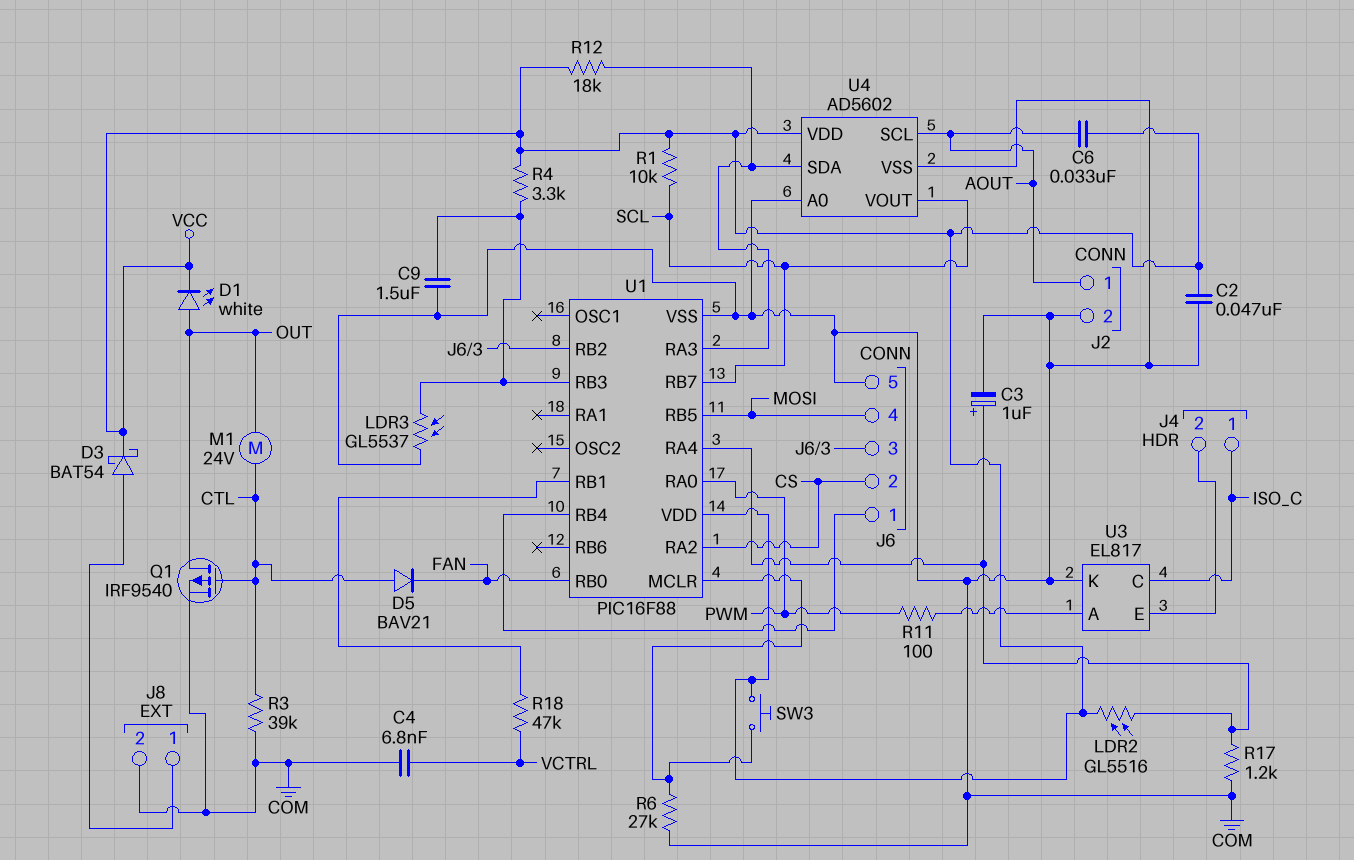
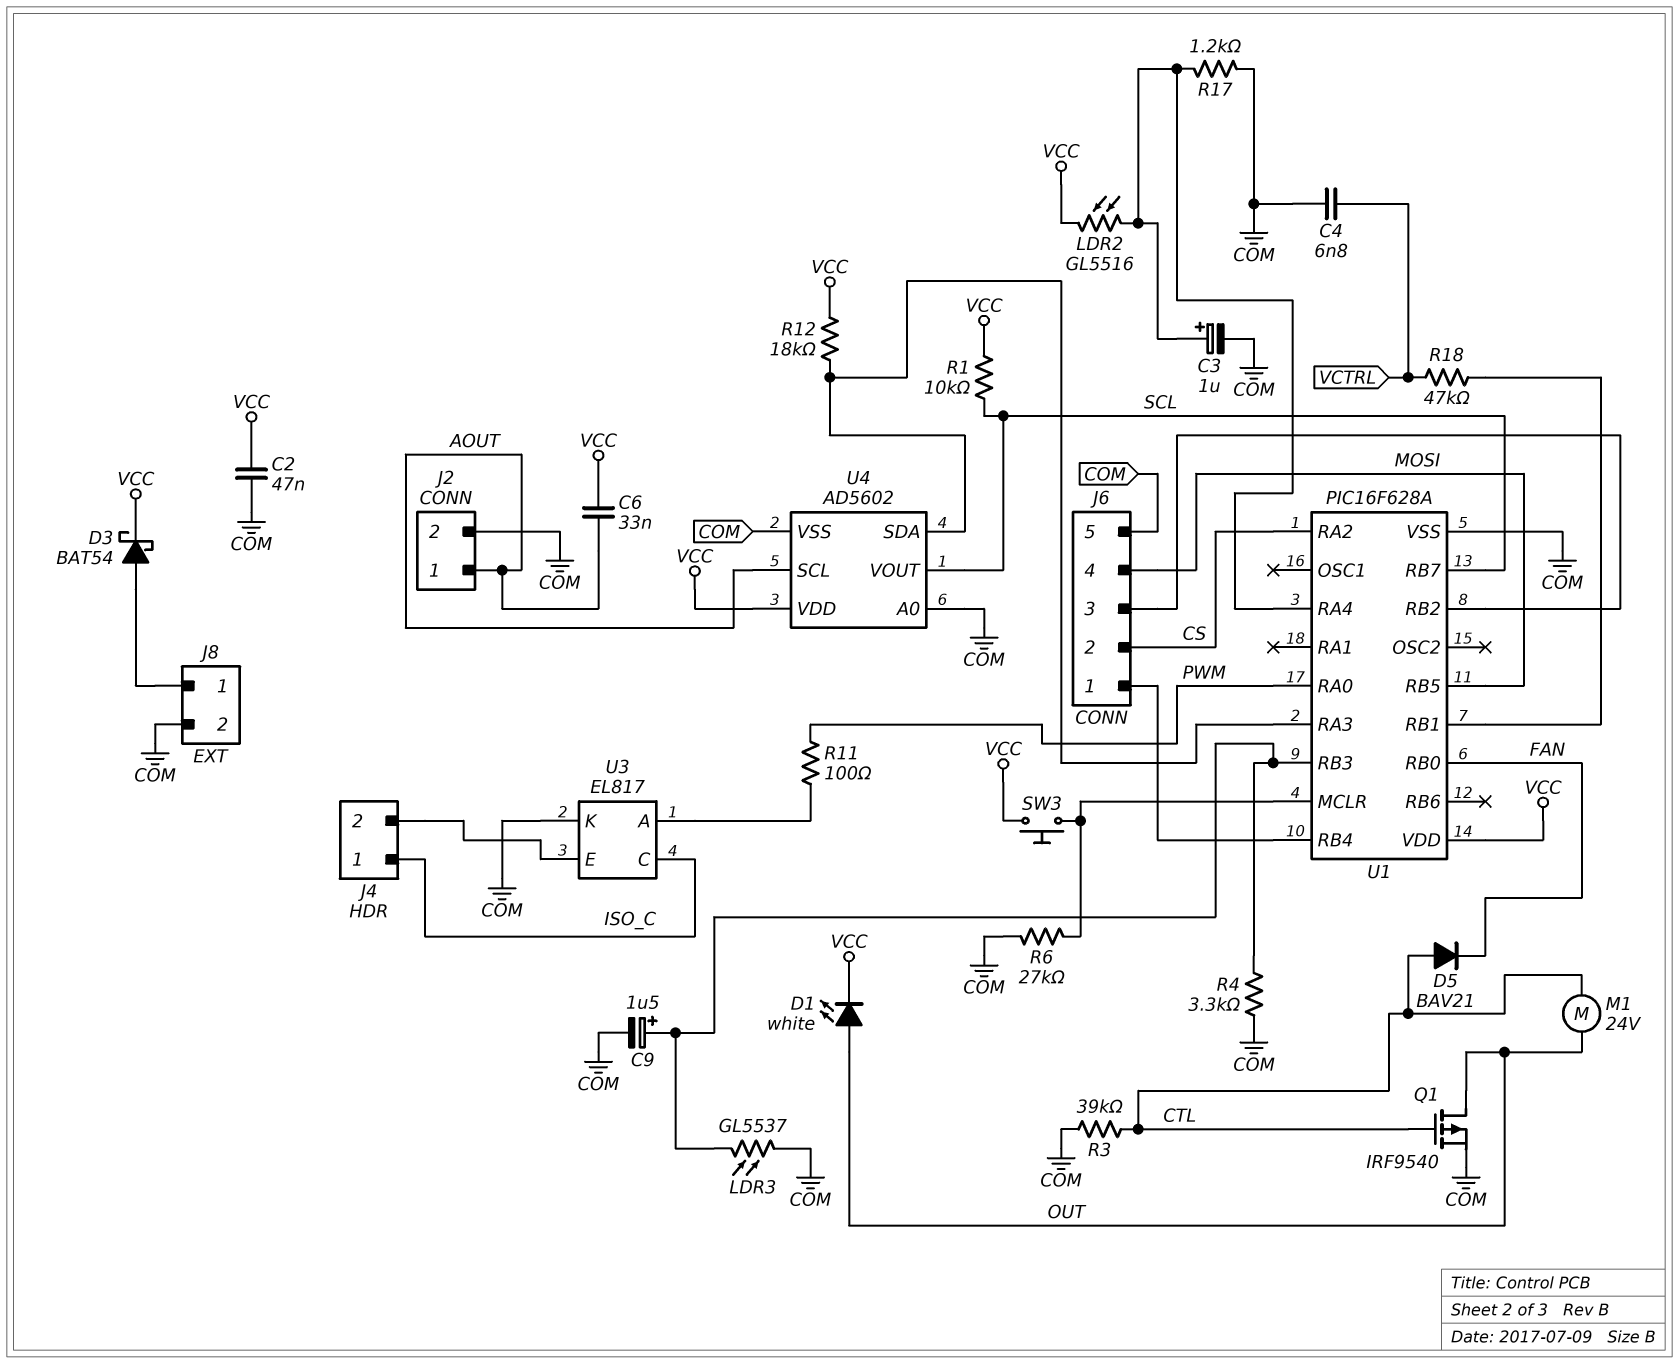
C9: 1.5uF (COM, U1/RB3) -> 1.5uF (plus U1/RB3, minus COM)
R4: 3.3k (U1/RB3, VCC) -> 3.3k (COM, U1/RB3)
U1: PIC16F88 -> PIC16F628A

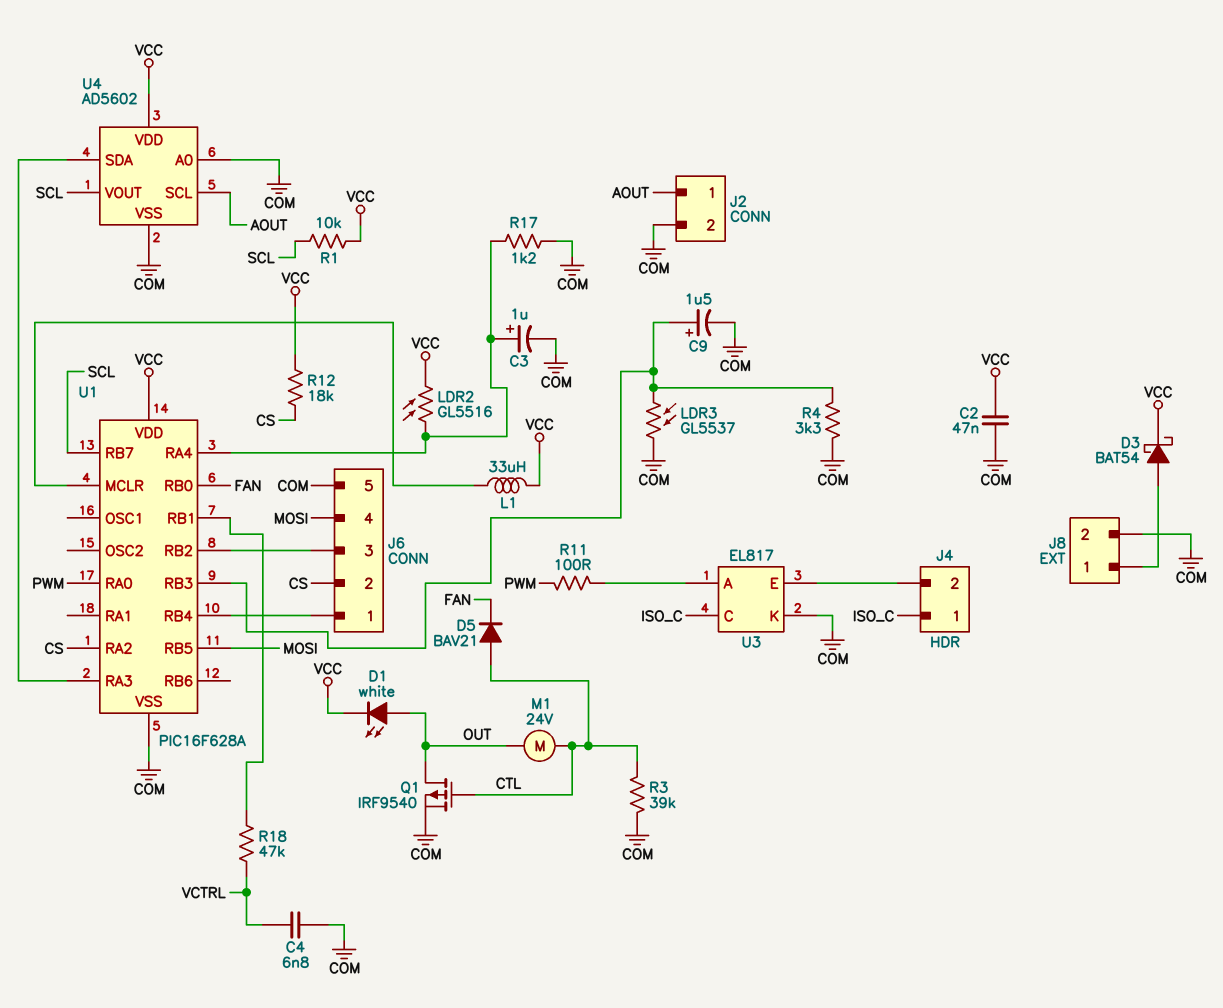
C6: 33nF (AOUT, VCC) -> none
L1: none -> 33uH (U1/MCLR, VCC)
R6: 27k (COM, U1/MCLR) -> none
R12: 18k (U1/RA3, VCC) -> 18k (CS, VCC)
SW3: button (U1/MCLR, VCC) -> none

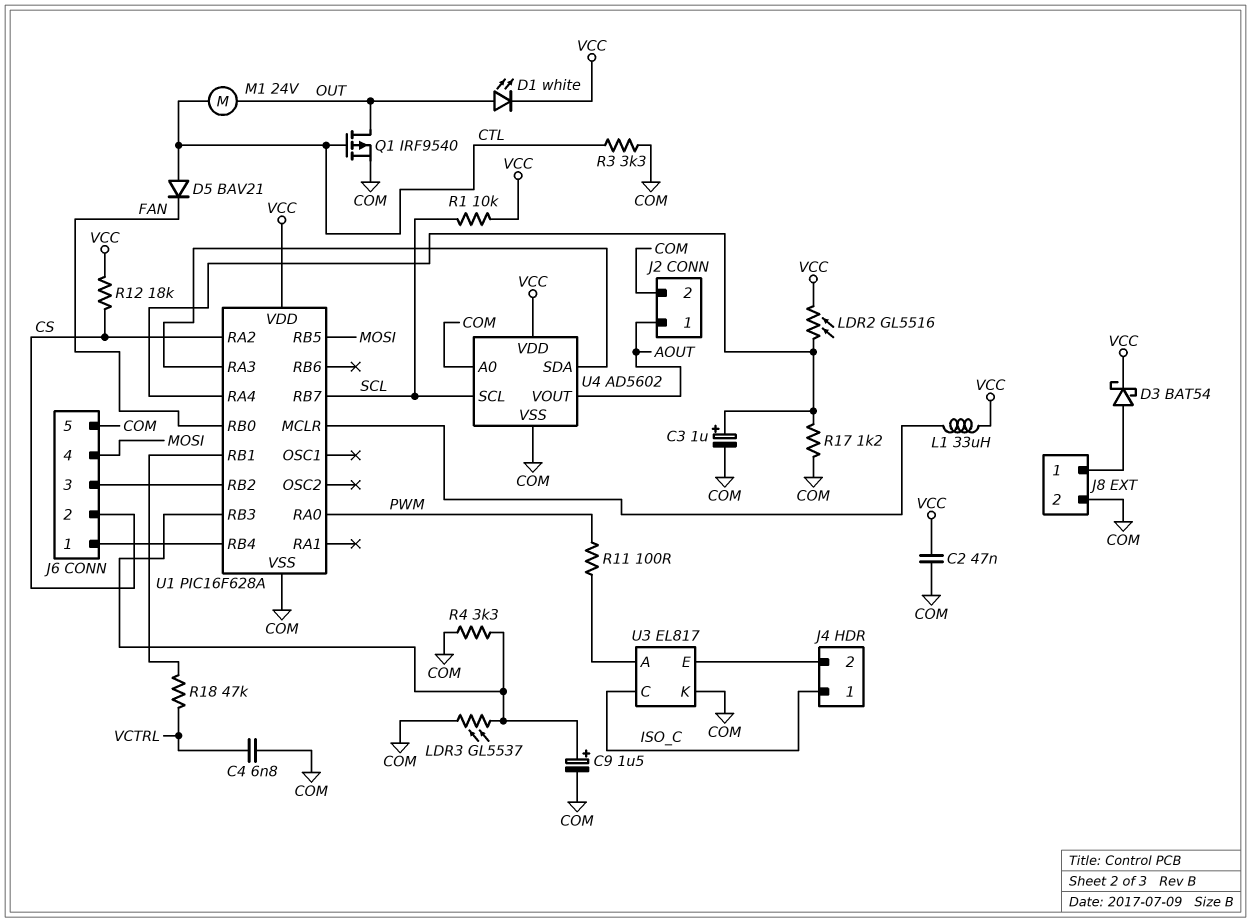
R3: 39k (COM, CTL) -> 3.3k (COM, CTL)
U4 pin SCL: AOUT -> SCL
U4 pin VOUT: SCL -> AOUT

